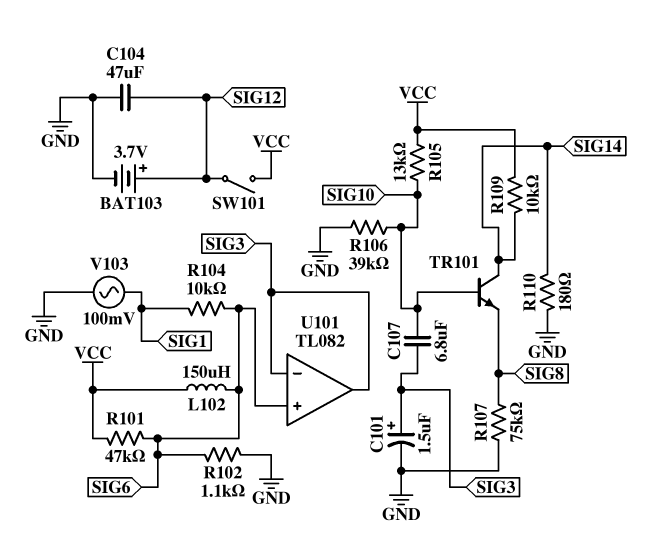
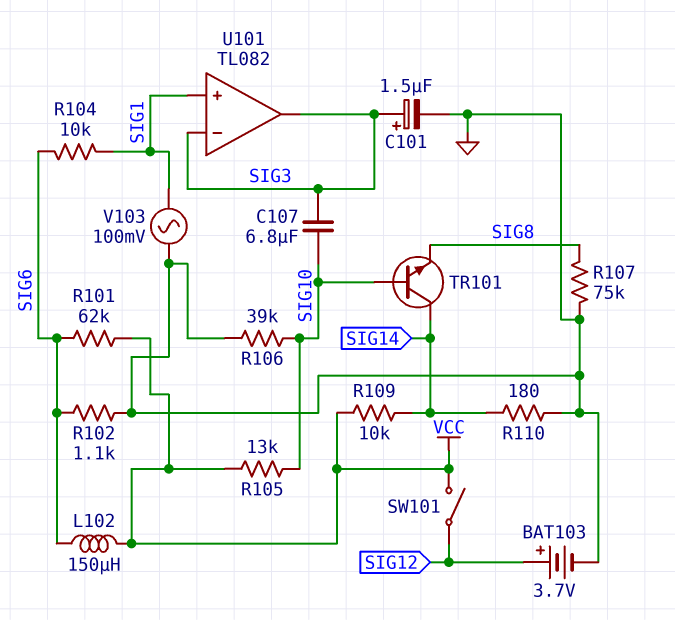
C104: 47uF (GND, SIG12) -> none
R101: 47k (SIG6, VCC) -> 62k (SIG6, VCC)
U101 pin in+: SIG6 -> SIG1

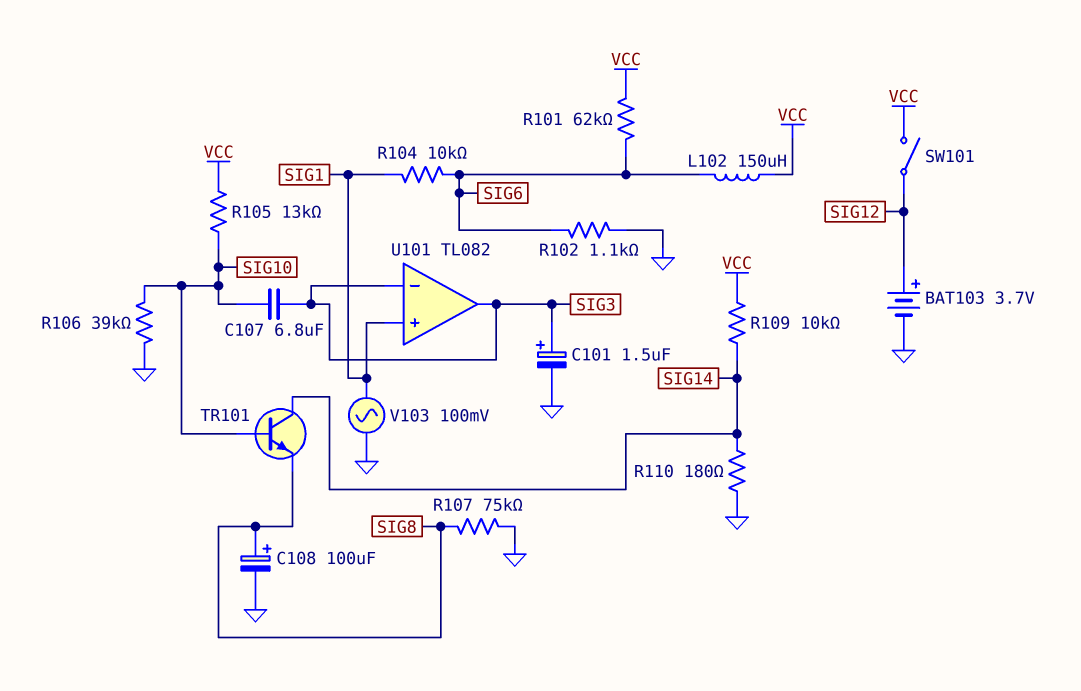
C108: none -> 100uF (plus SIG8, minus GND)

